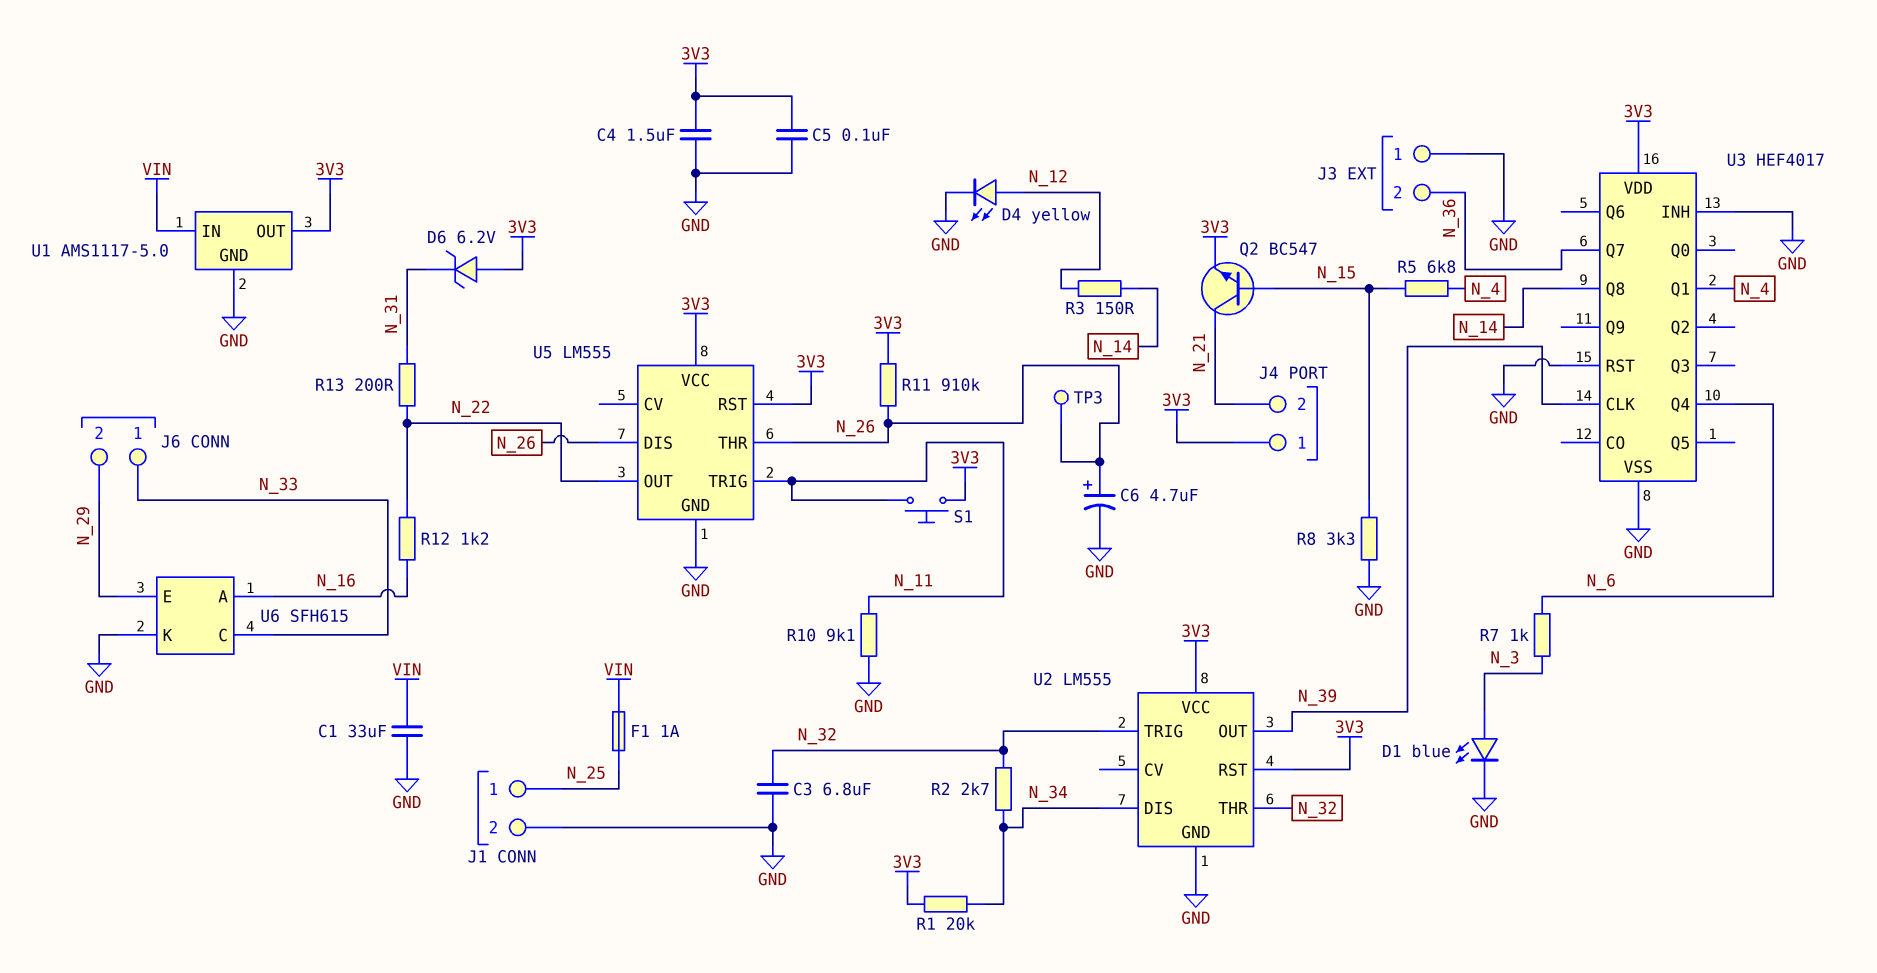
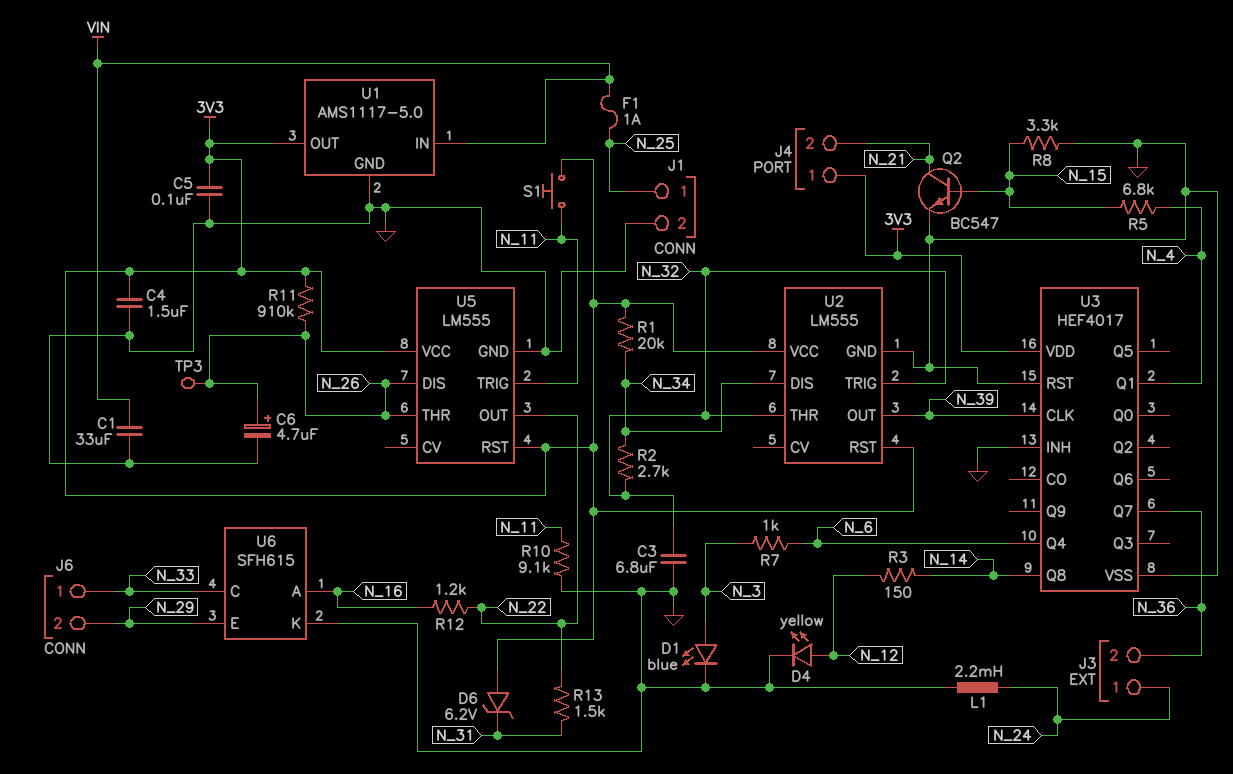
J3 pin 1: GND -> N_24
L1: none -> 2.2mH (GND, N_24)
Q2: NPN BC547 (B N_15, C N_21, E 3V3) -> NPN BC547 (B N_15, C N_21, E GND)
R13: 200 (N_22, N_31) -> 1.5k (N_22, N_31)

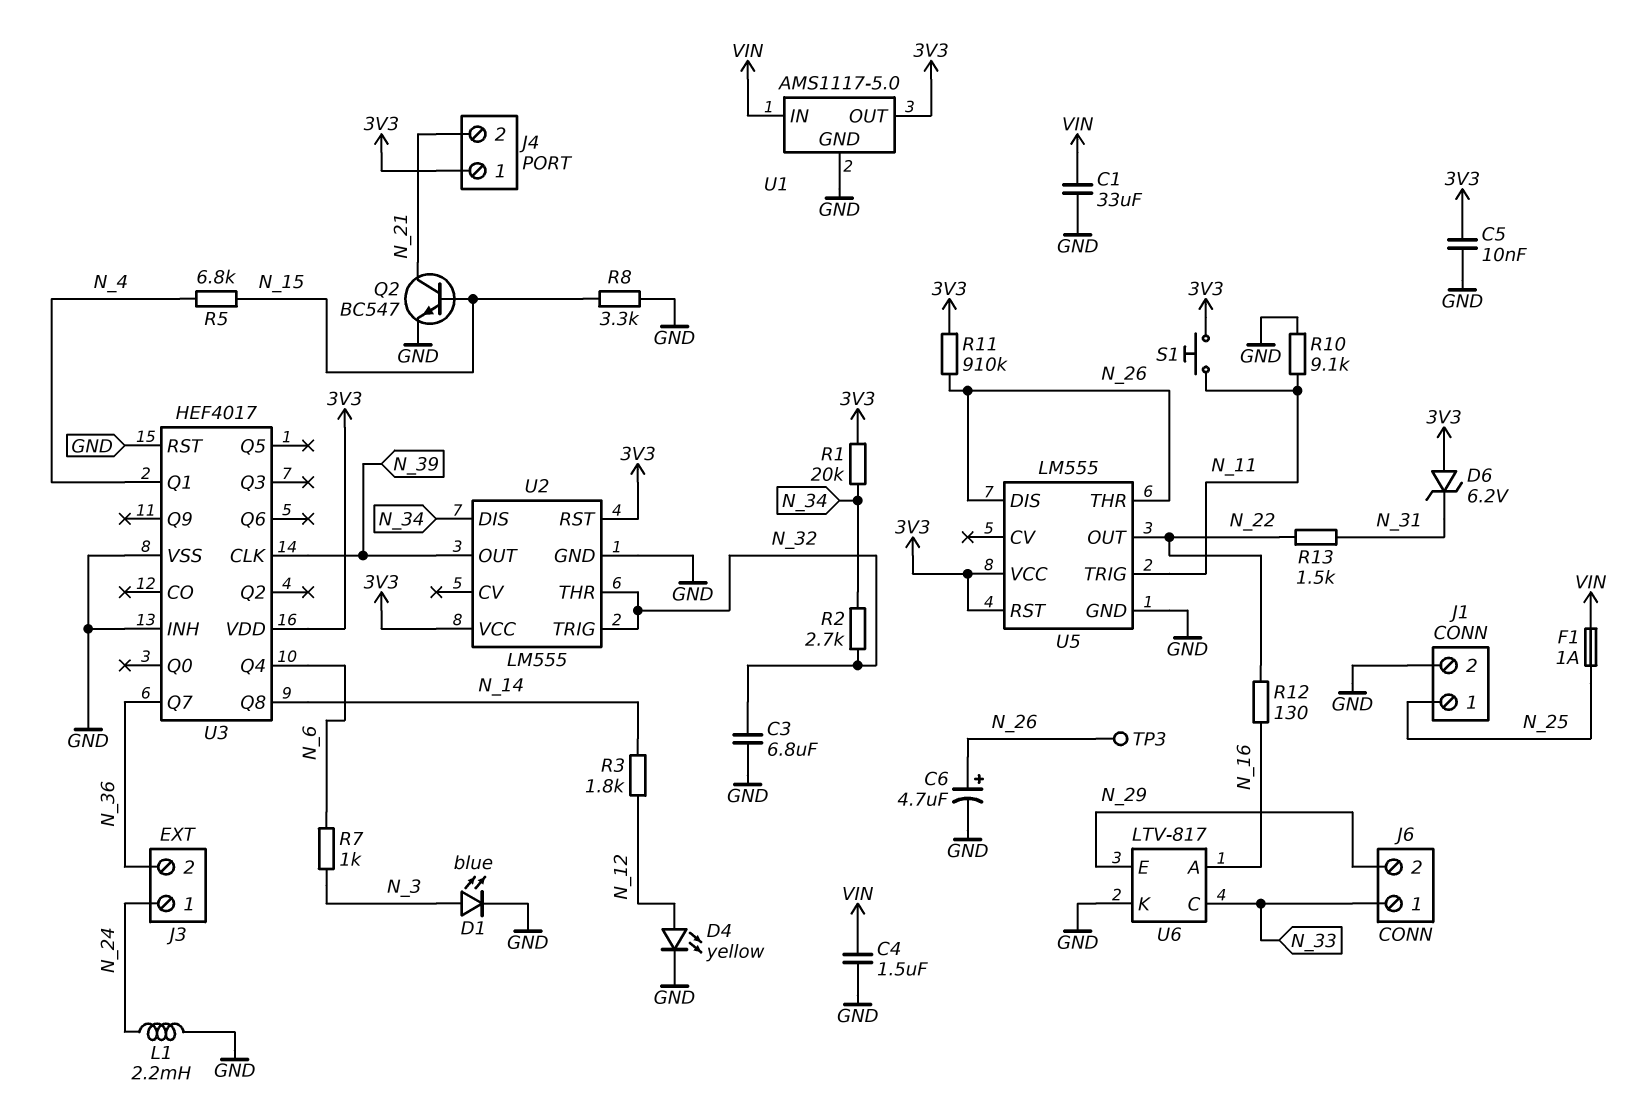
C4: 1.5uF (3V3, GND) -> 1.5uF (GND, VIN)
C5: 100nF (3V3, GND) -> 10nF (3V3, GND)
R3: 150 (N_12, N_14) -> 1.8k (N_12, N_14)
R12: 1.2k (N_16, N_22) -> 130 (N_16, N_22)
U6: SFH615 -> LTV-817

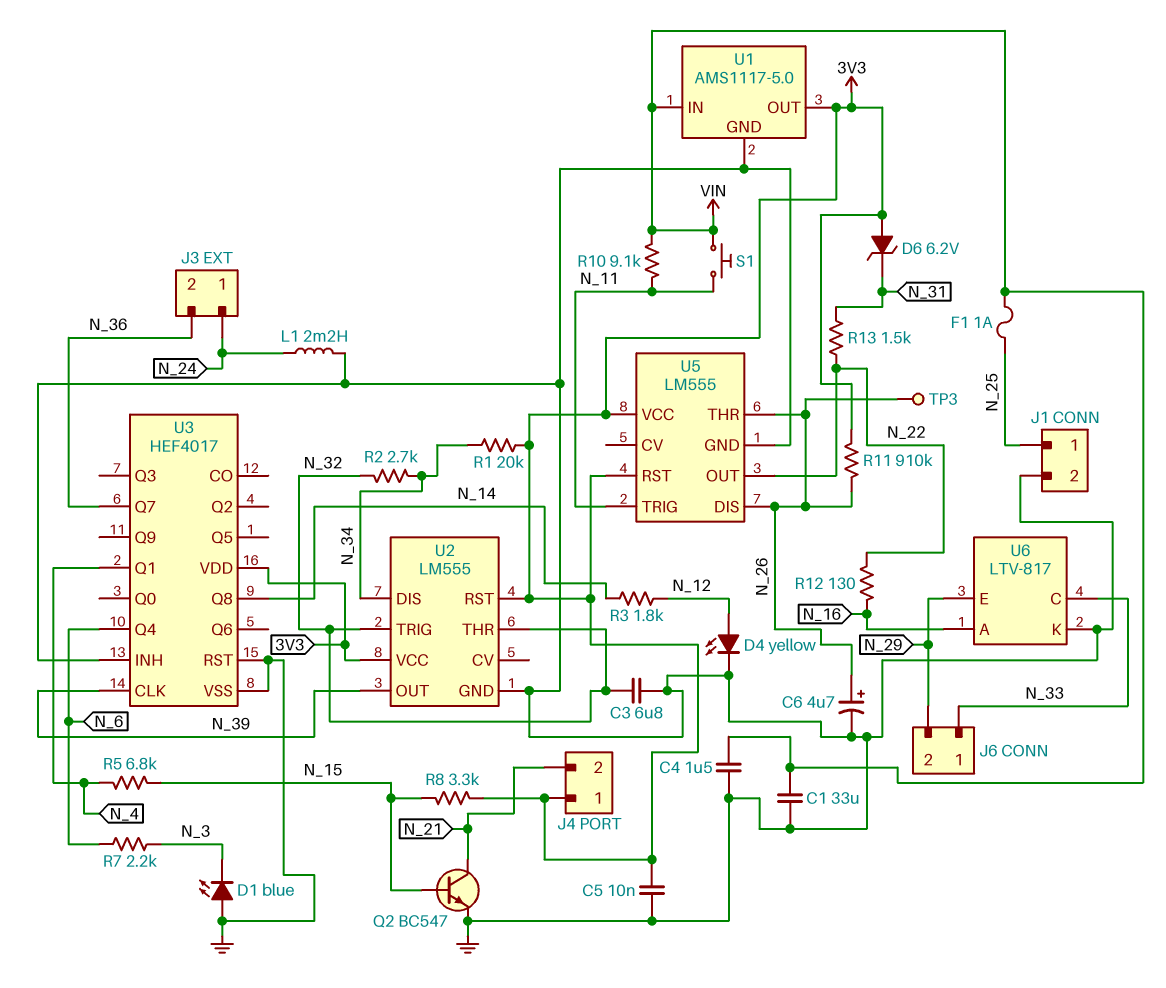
D1: LED blue (A N_3, K GND) -> LED blue (A GND, K N_3)
R7: 1k (N_3, N_6) -> 2.2k (N_3, N_6)
R8: 3.3k (GND, N_15) -> 3.3k (3V3, N_15)
R10: 9.1k (GND, N_11) -> 9.1k (N_11, VIN)
S1: button (3V3, N_11) -> button (N_11, VIN)

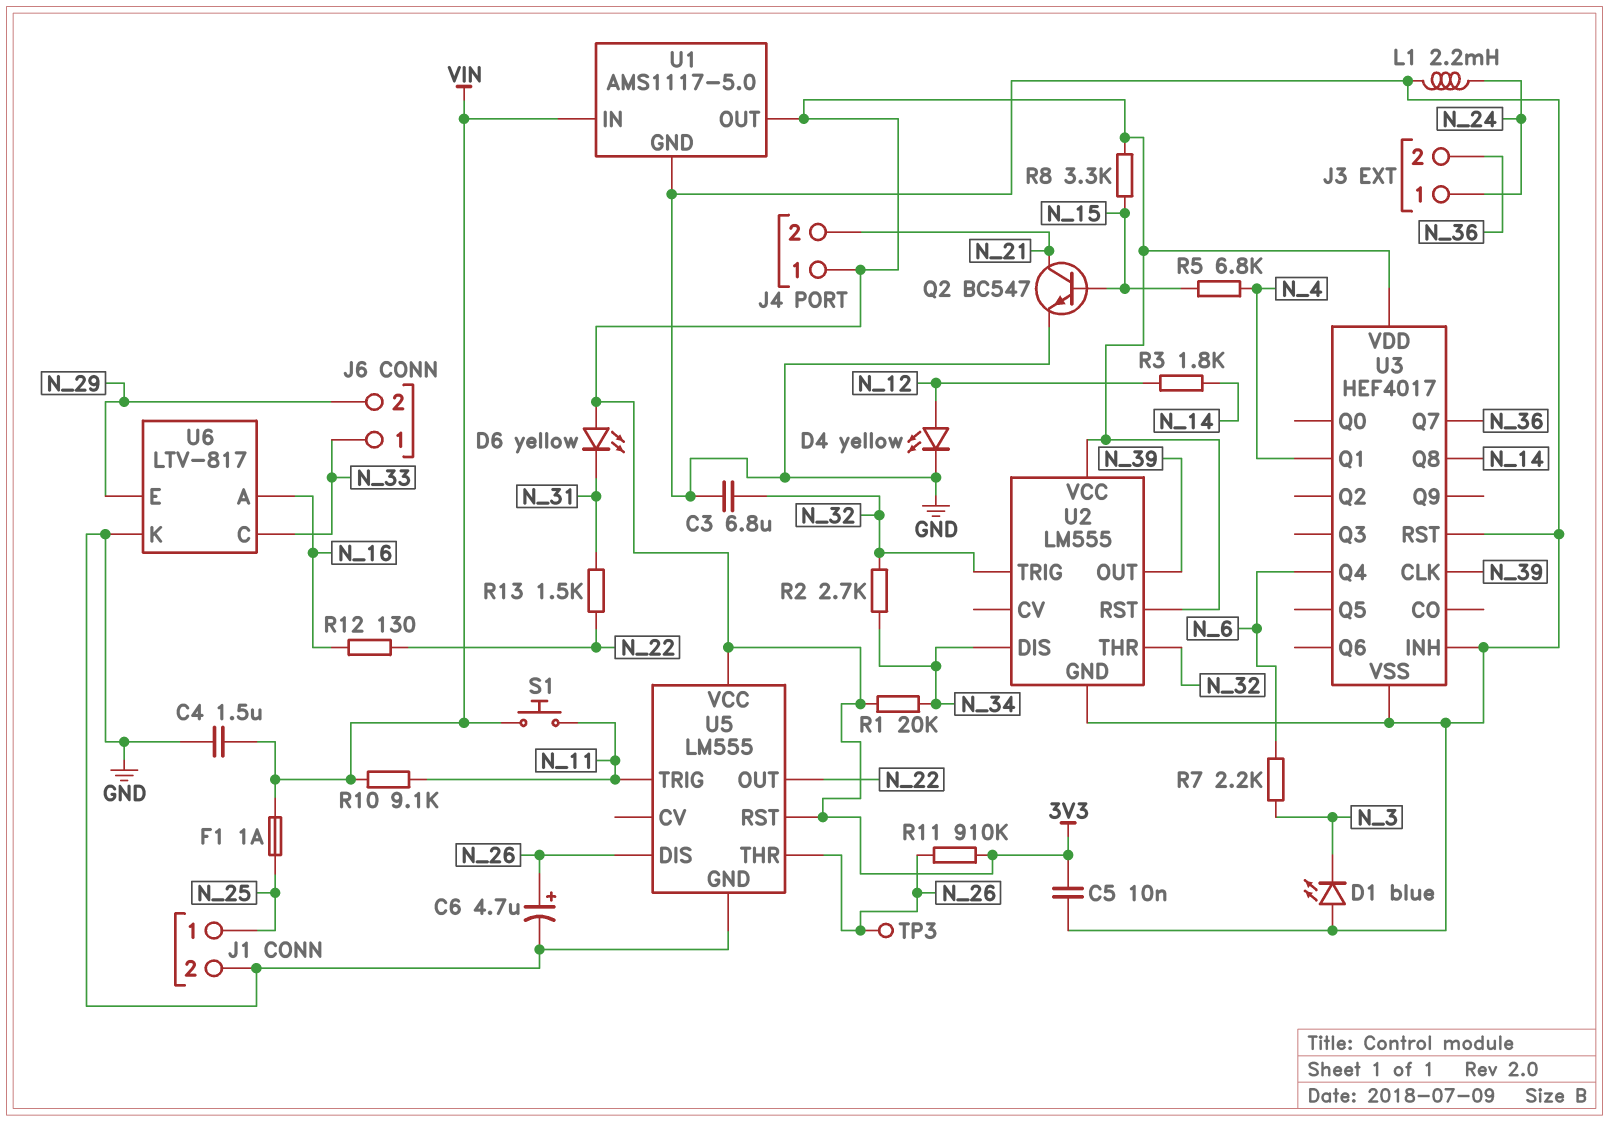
C1: 33uF (GND, VIN) -> none
D6: zener 6.2V (A 3V3, K N_31) -> LED yellow (A 3V3, K N_31)

